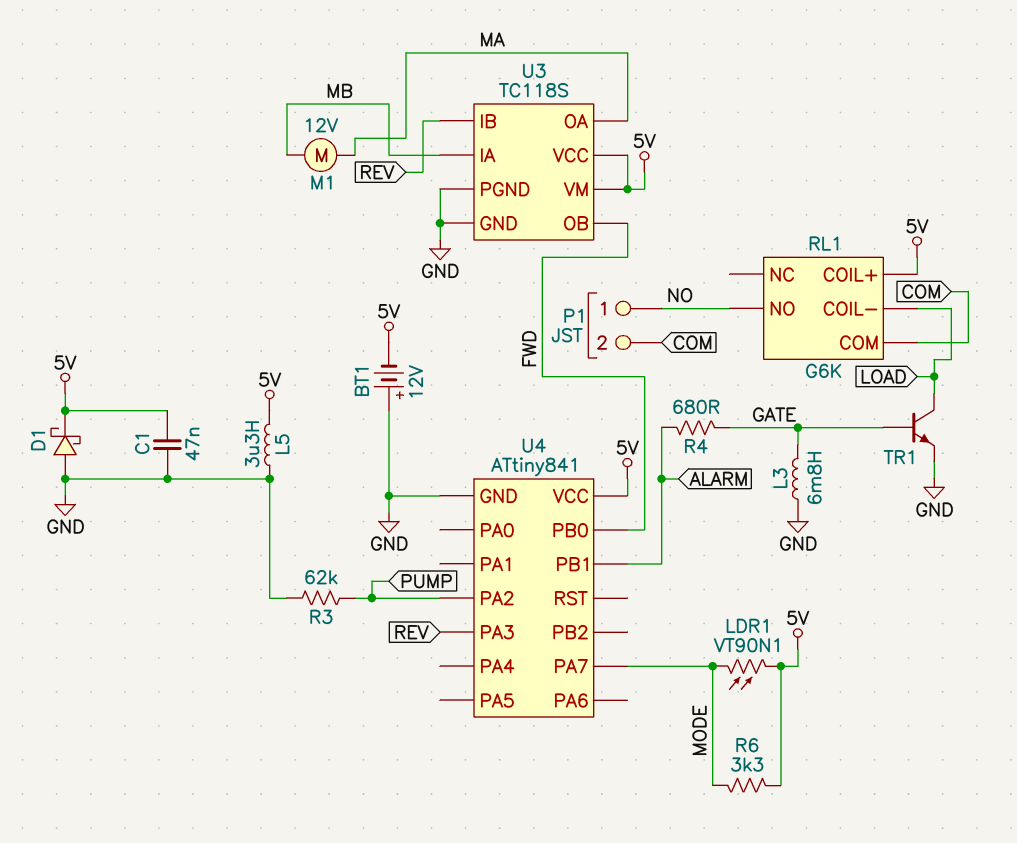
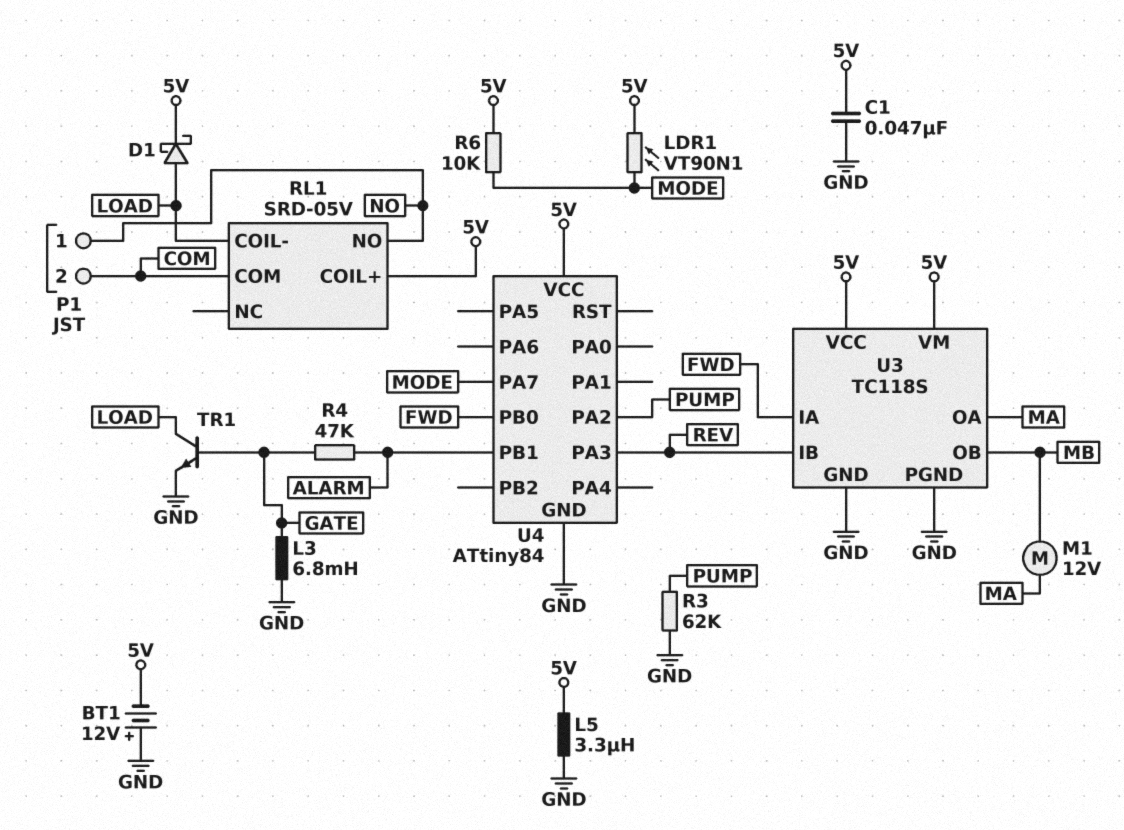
D1: schottky (A GND, K 5V) -> schottky (A LOAD, K 5V)
R4: 680 (ALARM, GATE) -> 47k (ALARM, GATE)
R6: 3.3k (5V, MODE) -> 10k (5V, MODE)
RL1: G6K -> SRD-05V
U3 pin IA: MB -> FWD
U3 pin OB: FWD -> MB
U4: ATtiny841 -> ATtiny84

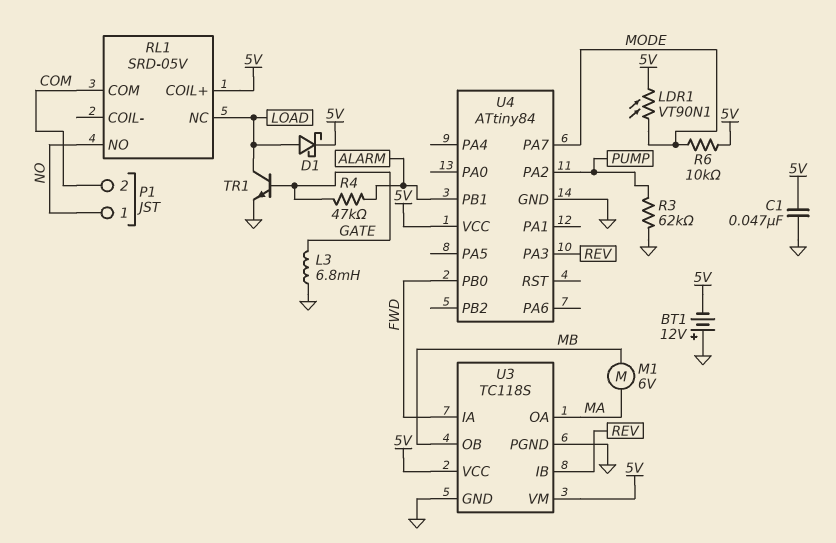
L5: 3.3uH (5V, GND) -> none
M1: motor 12V (MA, MB) -> motor 6V (MA, MB)
RL1 pin COIL-: LOAD -> none
RL1 pin NC: none -> LOAD

